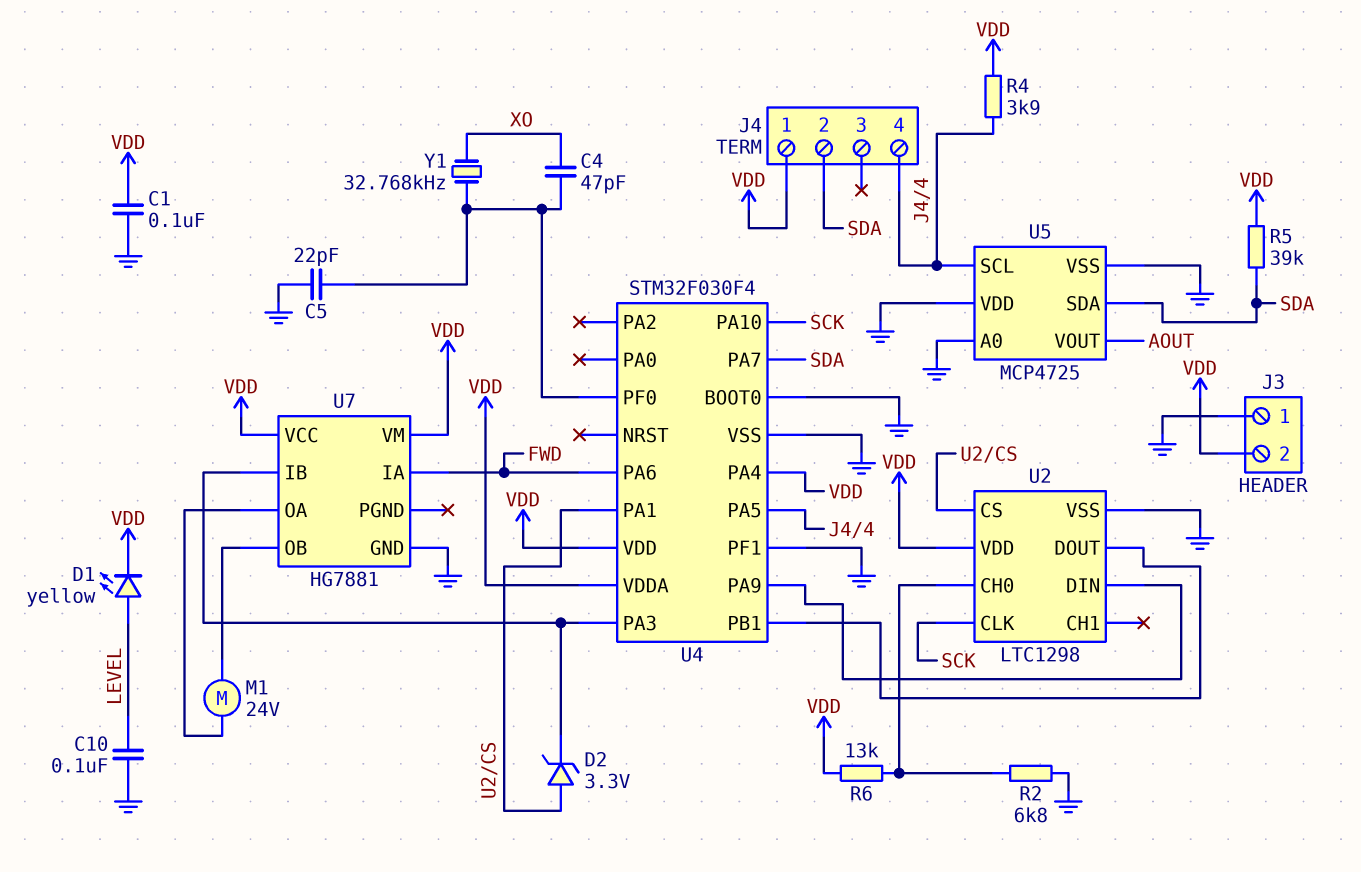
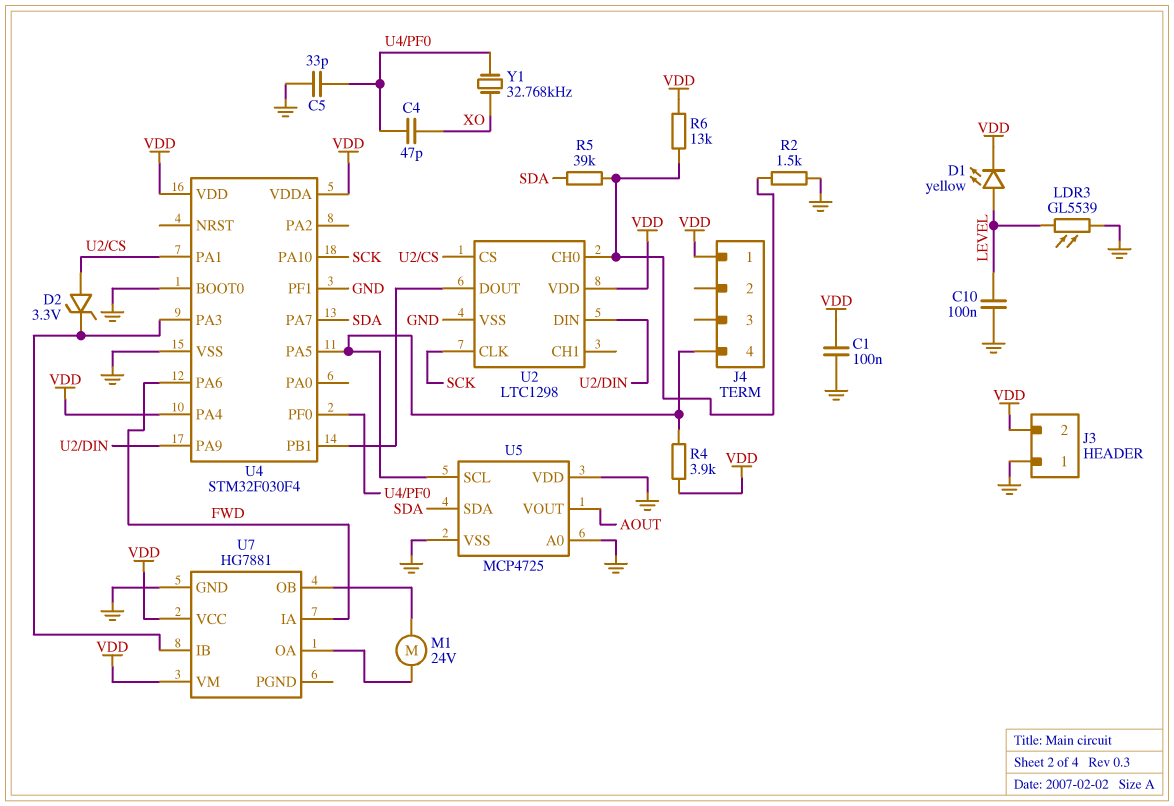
C5: 22pF (GND, U4/PF0) -> 33pF (GND, U4/PF0)
J4 pin 2: SDA -> none
LDR3: none -> GL5539 (GND, LEVEL)
R2: 6.8k (GND, U2/CH0) -> 1.5k (GND, U2/CH0)
R5: 39k (SDA, VDD) -> 39k (SDA, U2/CH0)

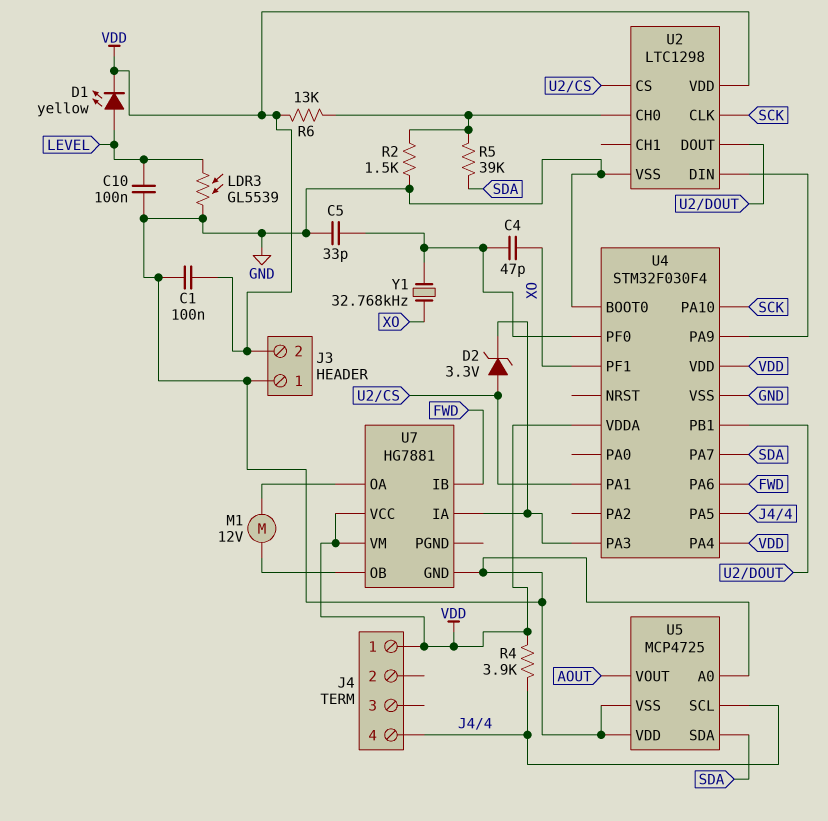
M1: motor 24V (U7/OA, U7/OB) -> motor 12V (U7/OA, U7/OB)
U4 pin PF1: GND -> XO
U7 pin IA: FWD -> U4/PA3
U7 pin IB: U4/PA3 -> FWD

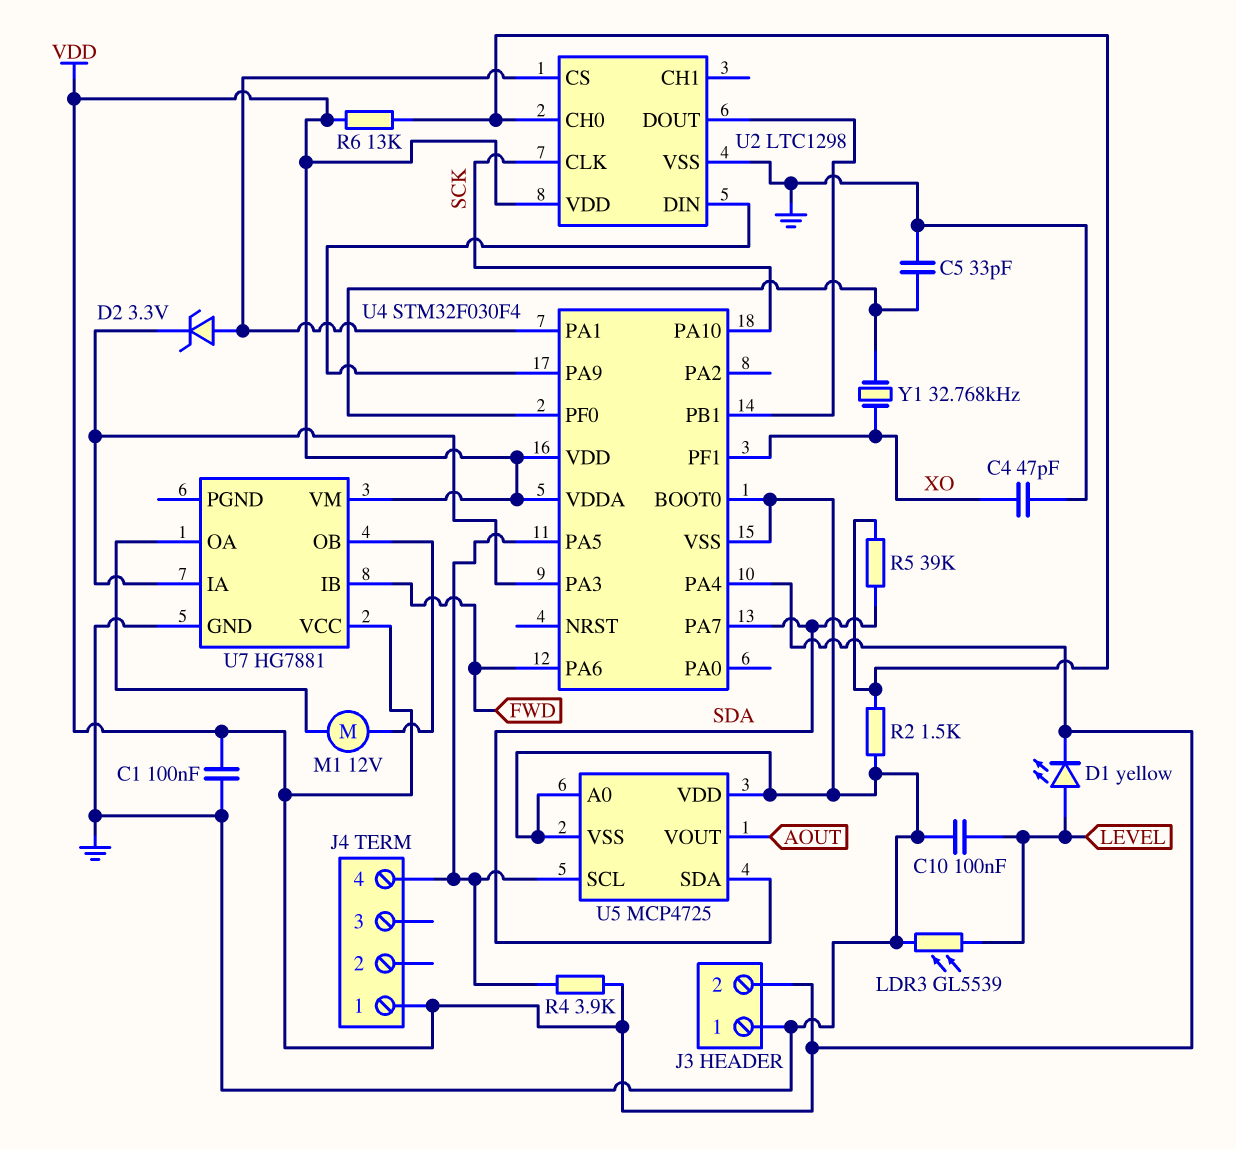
C4: 47pF (U4/PF0, XO) -> 47pF (GND, XO)

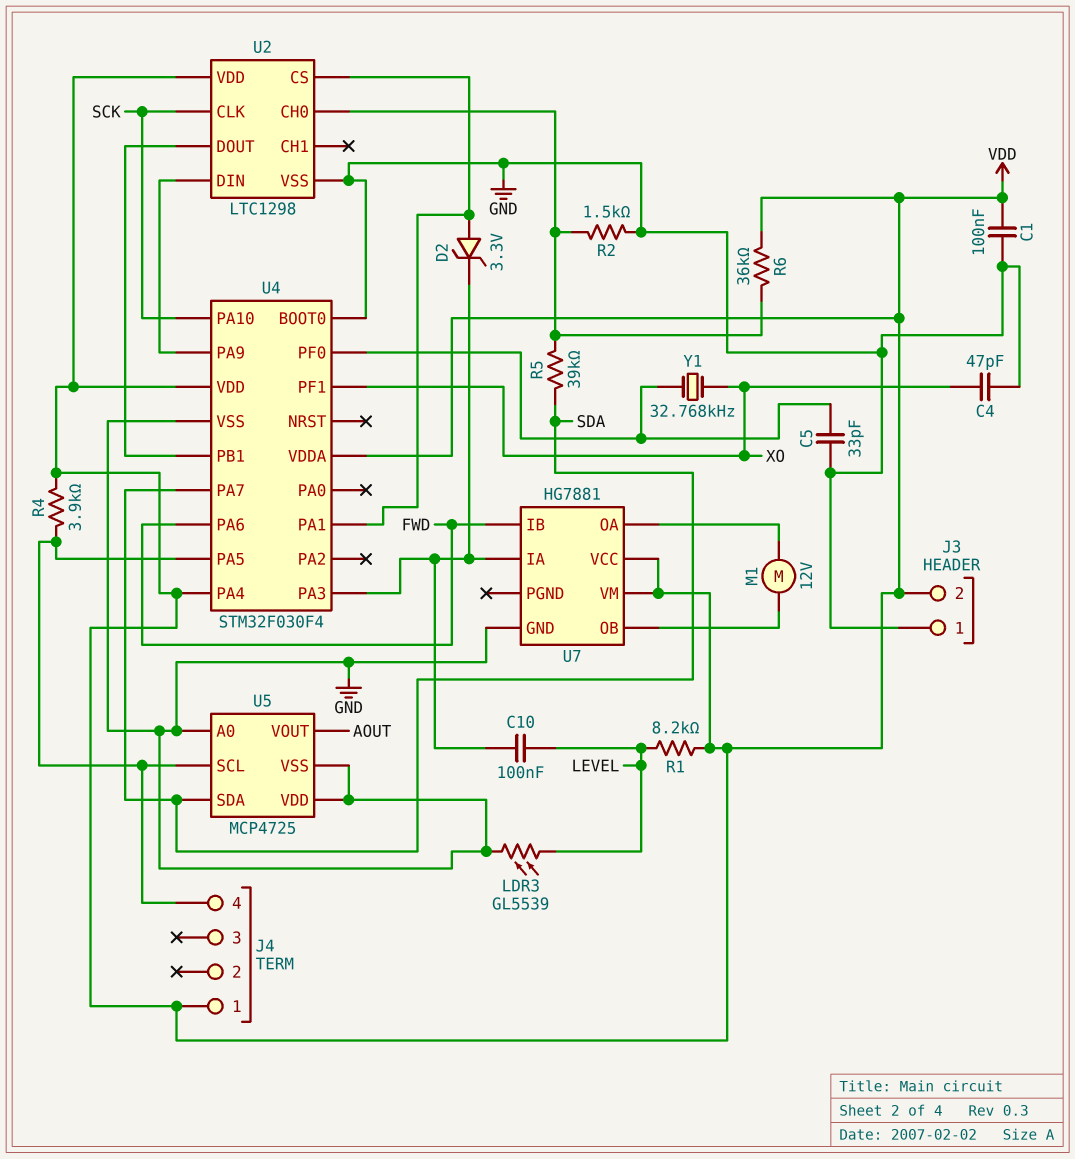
C10: 100nF (GND, LEVEL) -> 100nF (LEVEL, U4/PA3)
D1: LED yellow (A LEVEL, K VDD) -> none
R1: none -> 8.2k (LEVEL, VDD)
R6: 13k (U2/CH0, VDD) -> 36k (U2/CH0, VDD)

